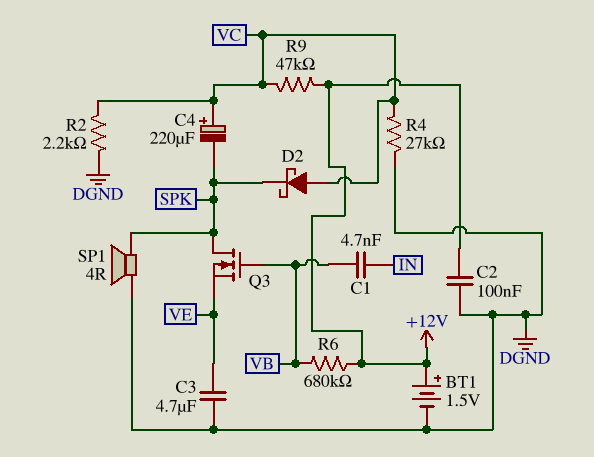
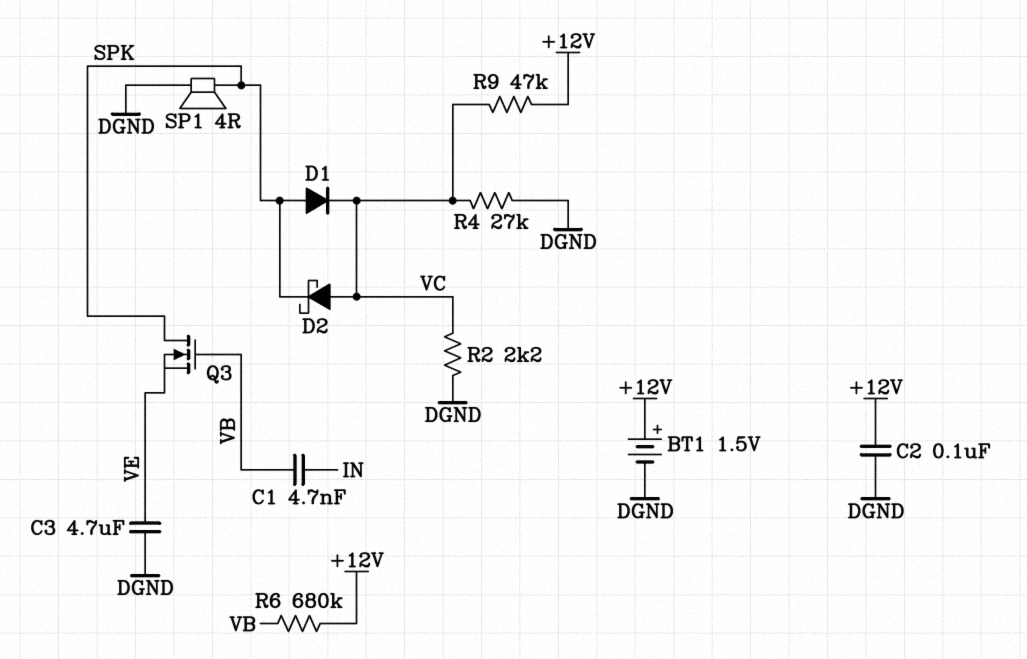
C4: 220uF (plus VC, minus SPK) -> none
D1: none -> diode (A SPK, K VC)

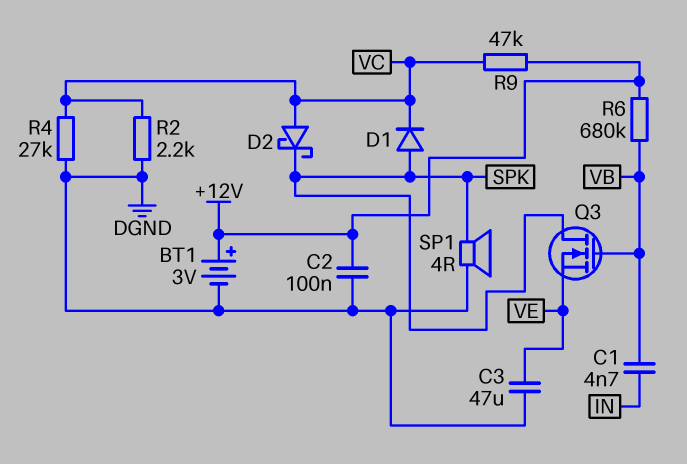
BT1: 1.5V (plus +12V, minus DGND) -> 3V (plus +12V, minus DGND)
C3: 4.7uF (DGND, VE) -> 47uF (DGND, VE)

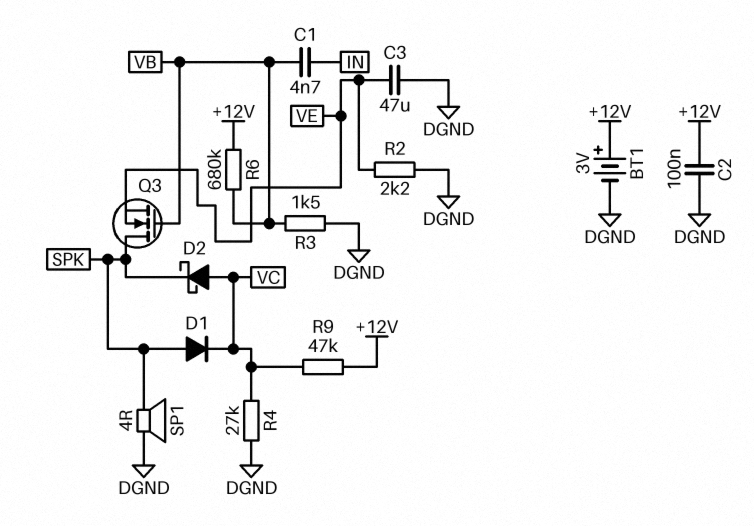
R2: 2.2k (DGND, VC) -> 2.2k (DGND, VE)
R3: none -> 1.5k (DGND, VB)

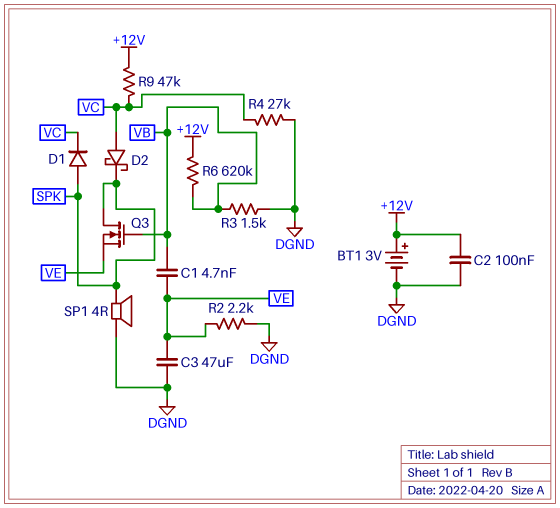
C1: 4.7nF (IN, VB) -> 4.7nF (VB, VE)
R6: 680k (+12V, VB) -> 620k (+12V, VB)

